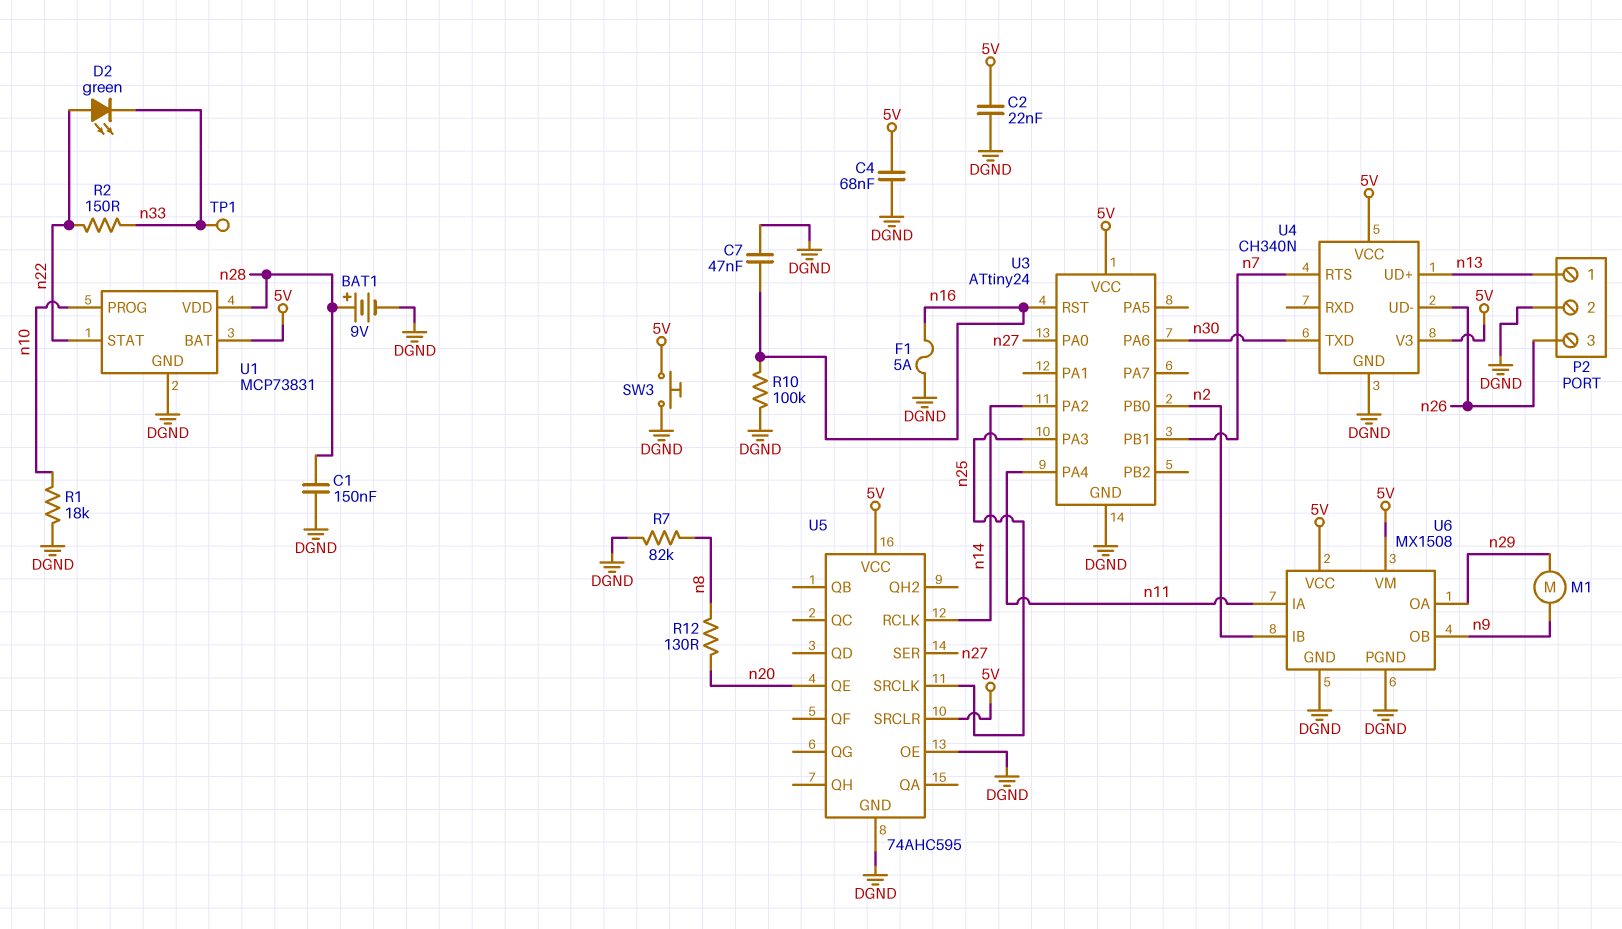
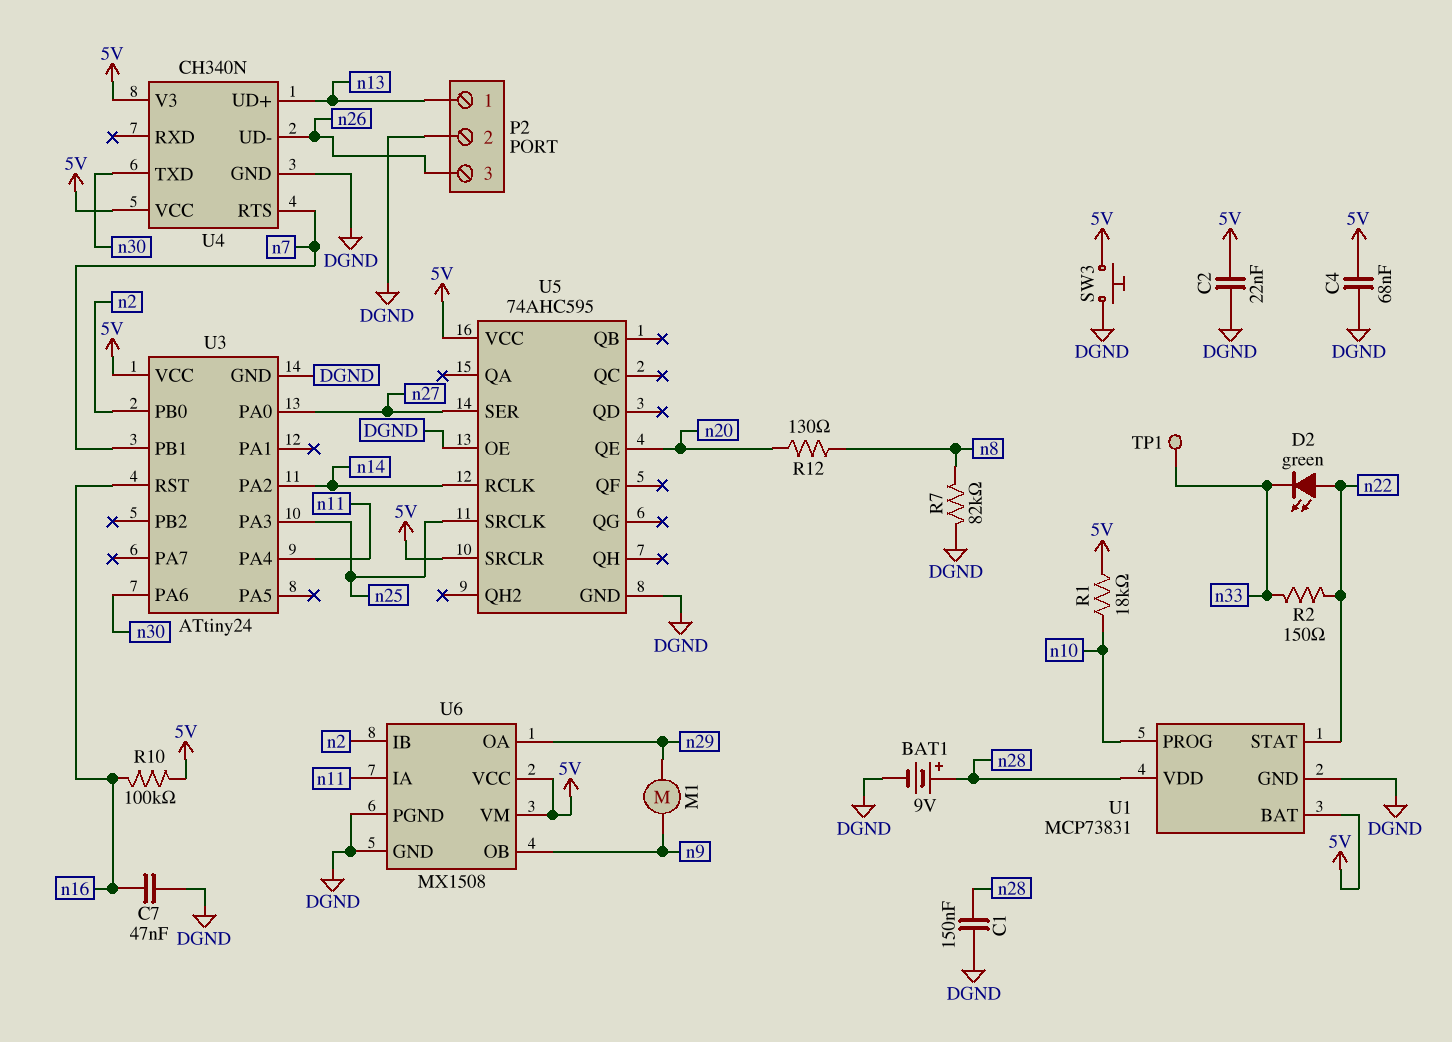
F1: 5A (DGND, n16) -> none
R1: 18k (DGND, n10) -> 18k (5V, n10)
R10: 100k (DGND, n16) -> 100k (5V, n16)

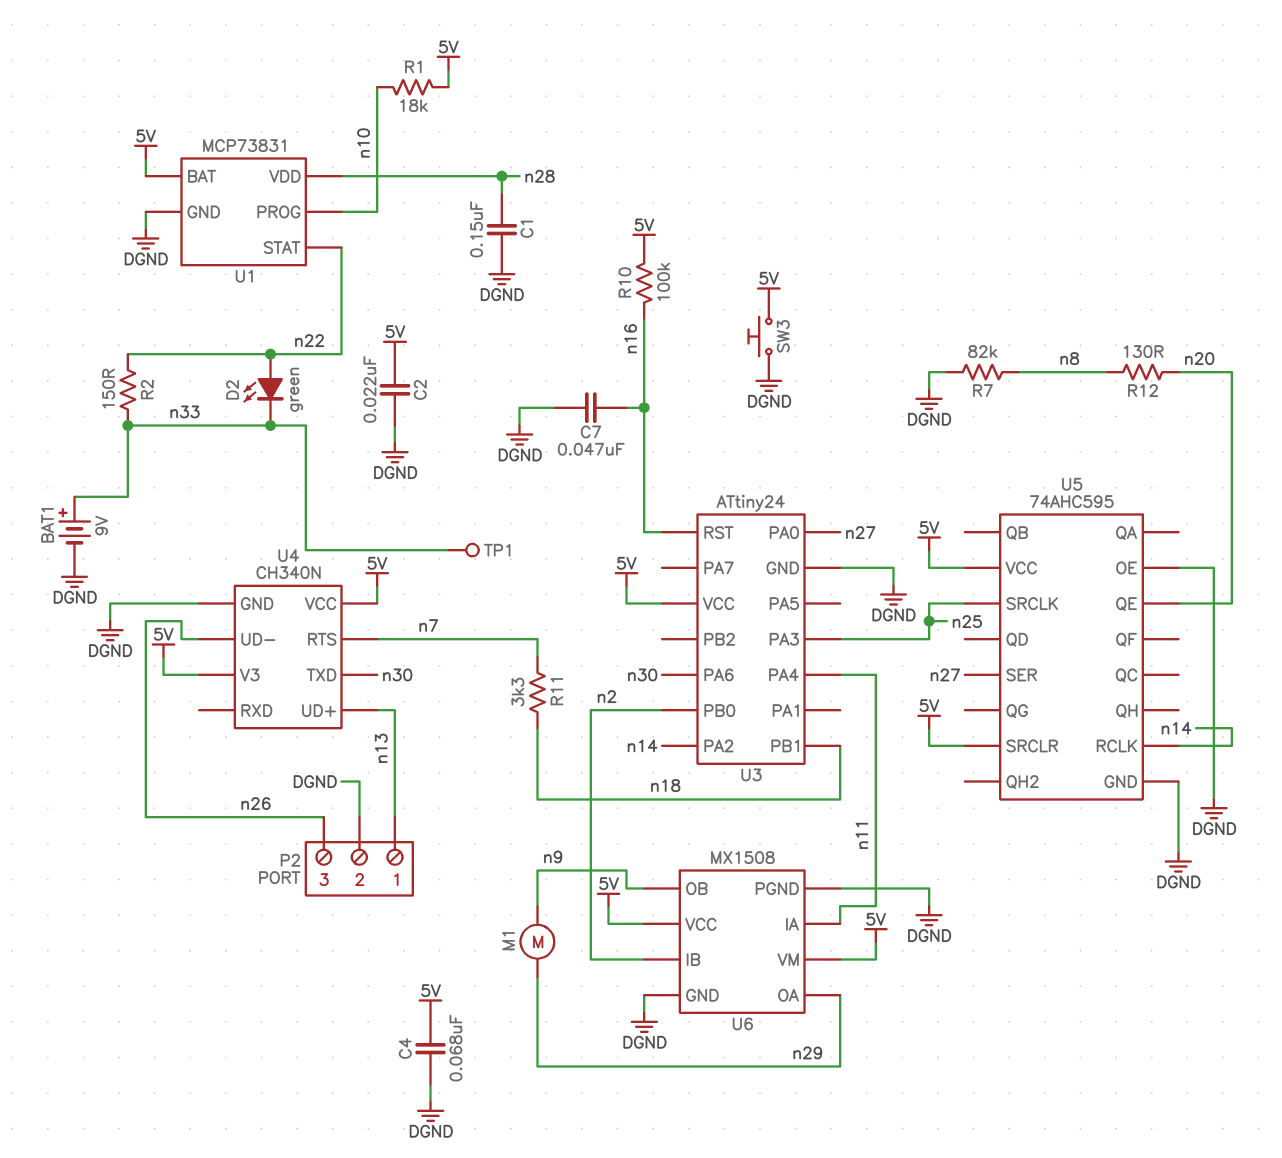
BAT1: 9V (plus n28, minus DGND) -> 9V (plus n33, minus DGND)
R11: none -> 3.3k (n7, n18)
U3 pin PB1: n7 -> n18

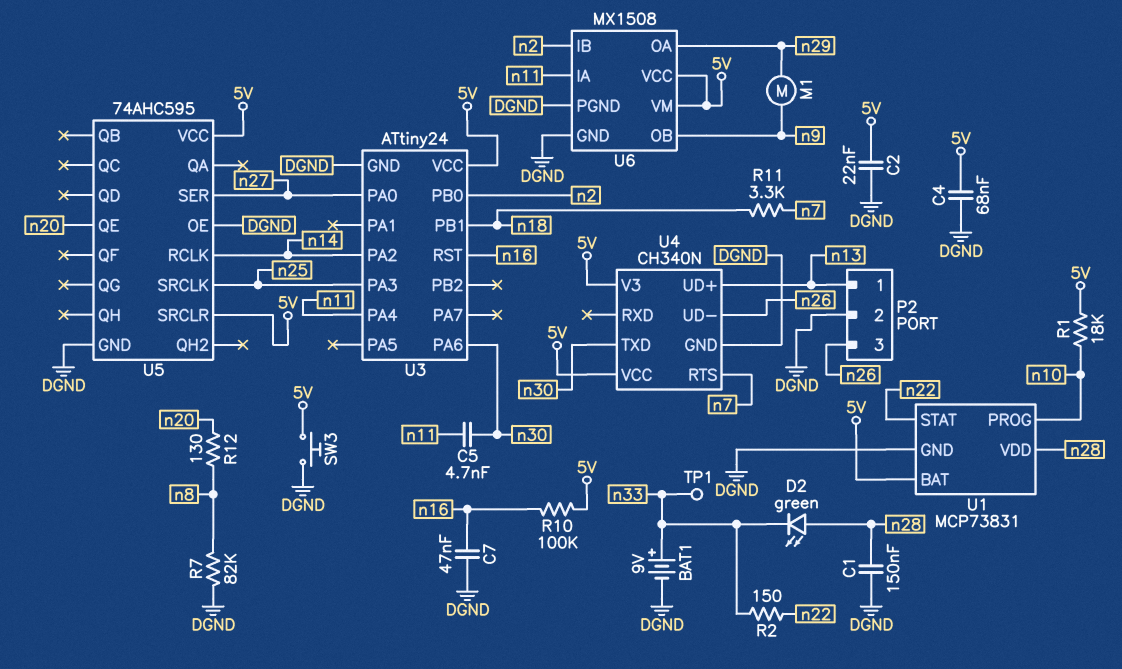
C5: none -> 4.7nF (n11, n30)
D2: LED green (A n22, K n33) -> LED green (A n28, K n33)

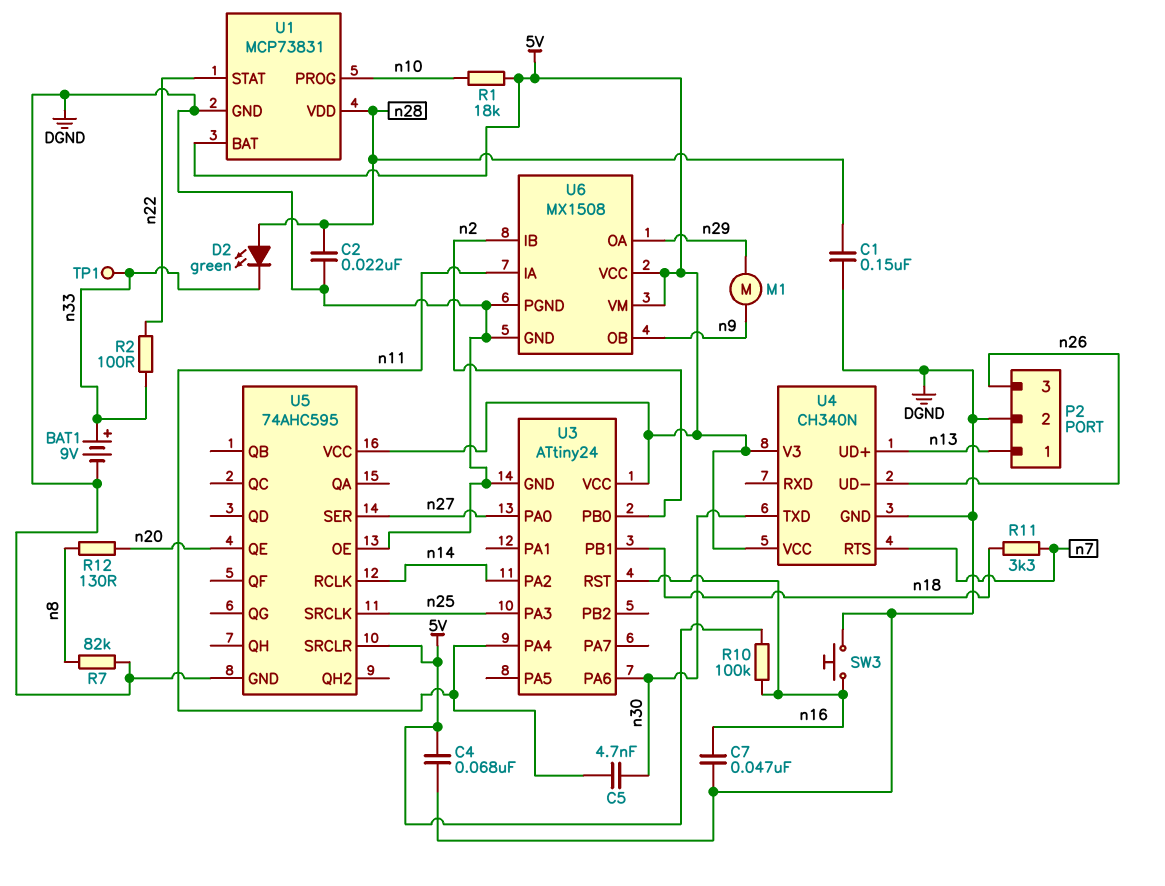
C2: 22nF (5V, DGND) -> 22nF (DGND, n28)
R2: 150 (n22, n33) -> 100 (n22, n33)
SW3: button (5V, DGND) -> button (DGND, n16)

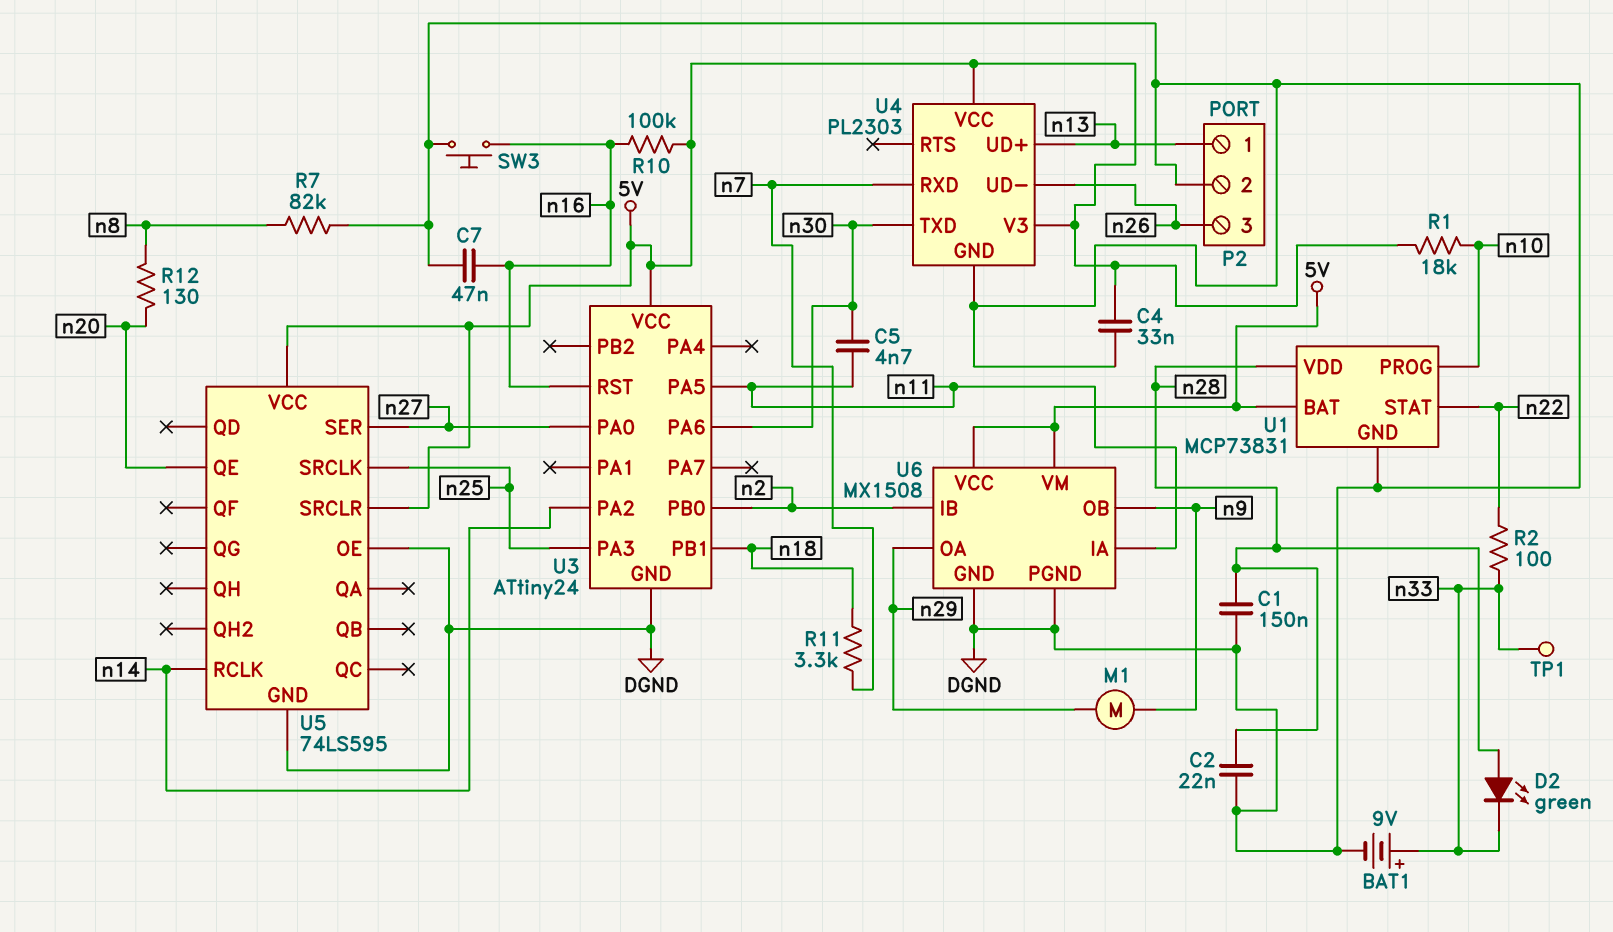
C4: 68nF (5V, DGND) -> 33nF (5V, DGND)
U3 pin PA4: n11 -> none
U3 pin PA5: none -> n11
U4: CH340N -> PL2303
U4 pin RTS: n7 -> none
U4 pin RXD: none -> n7
U5: 74AHC595 -> 74LS595

